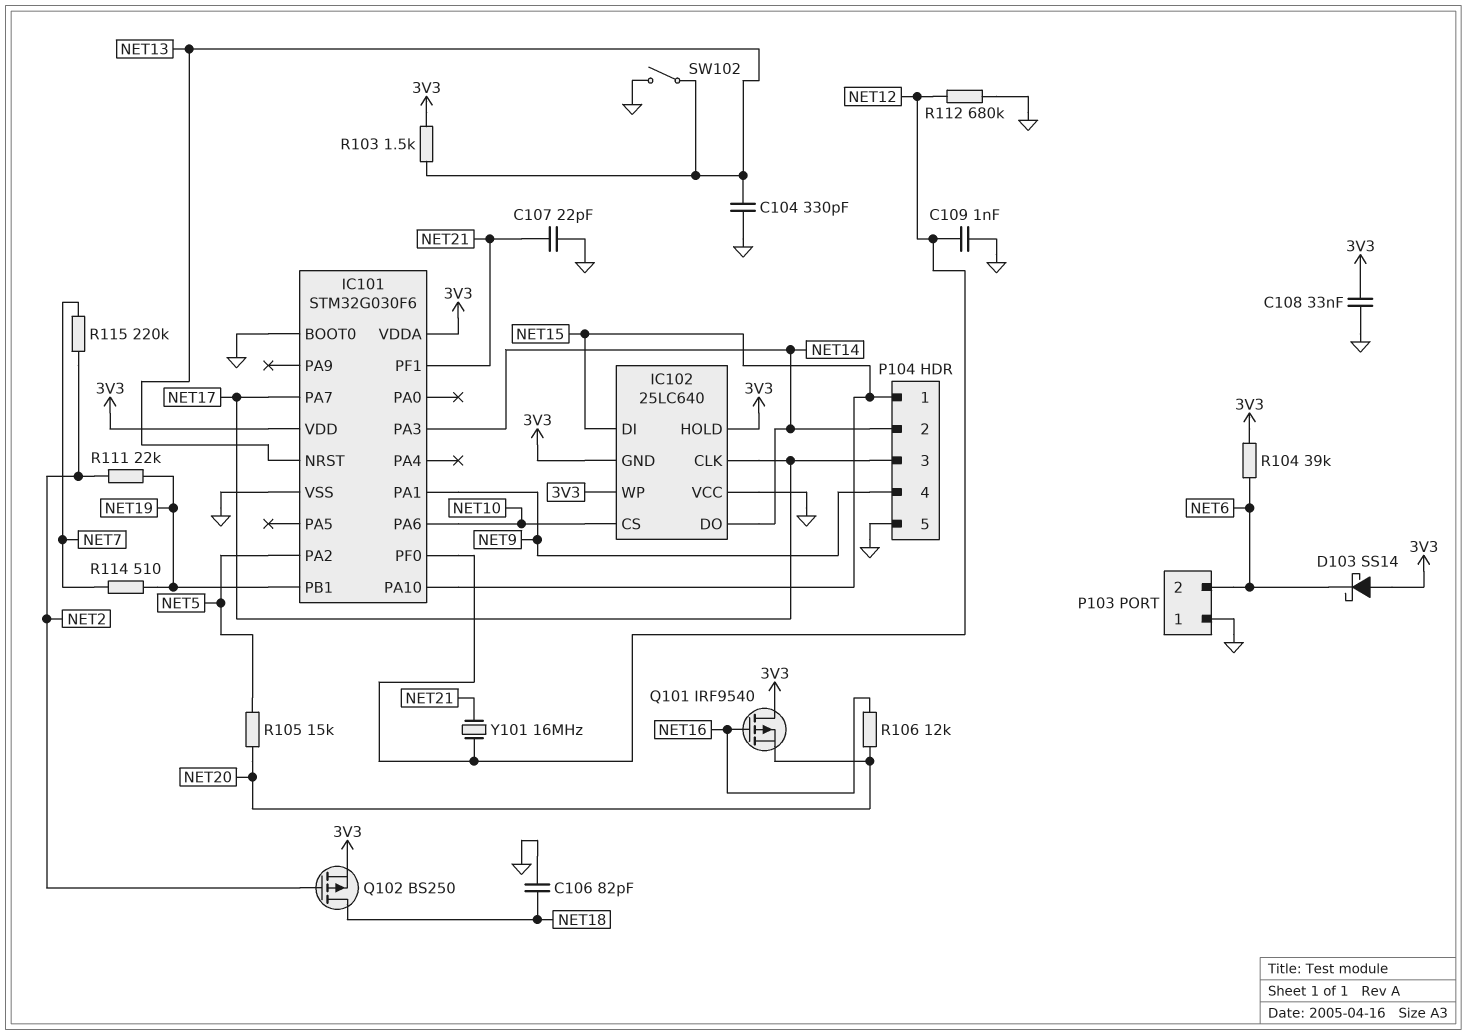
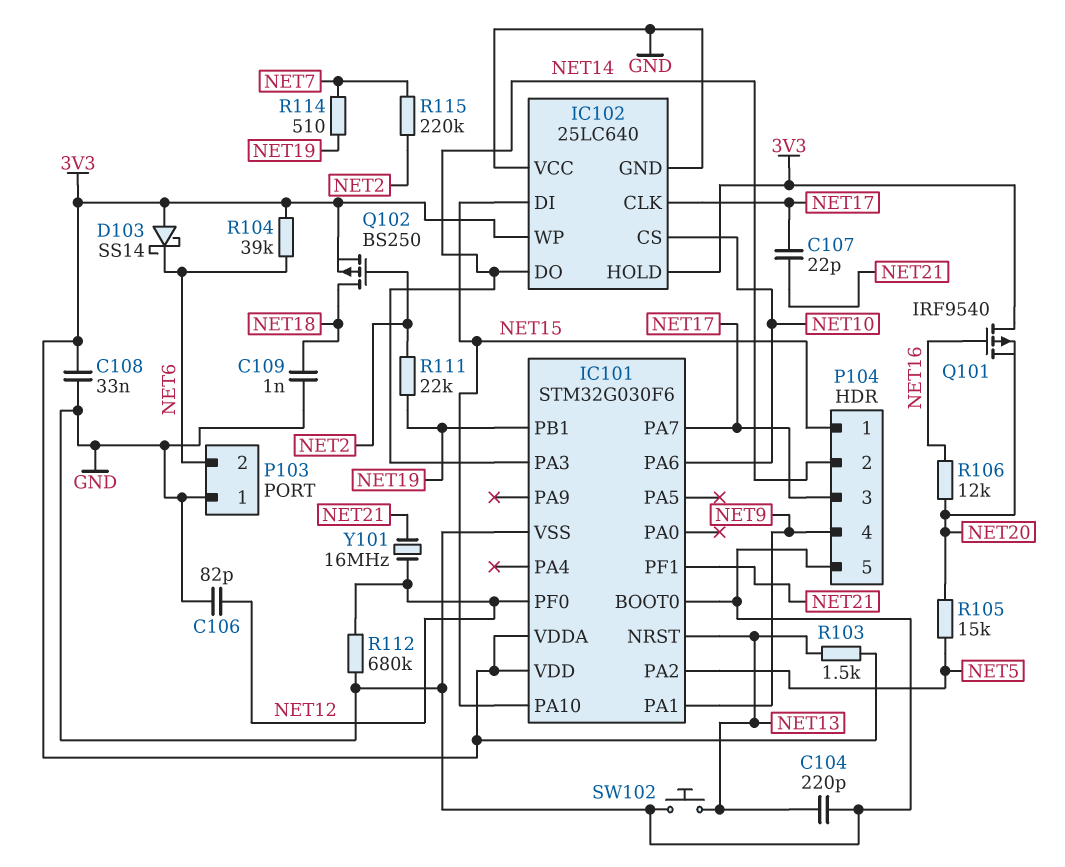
C104: 330pF (GND, NET13) -> 220pF (GND, NET13)
C106: 82pF (GND, NET18) -> 82pF (GND, NET12)
C107: 22pF (GND, NET21) -> 22pF (NET17, NET21)
C109: 1nF (GND, NET12) -> 1nF (GND, NET18)
IC102 pin GND: 3V3 -> GND
SW102: switch (GND, NET13) -> button (GND, NET13)

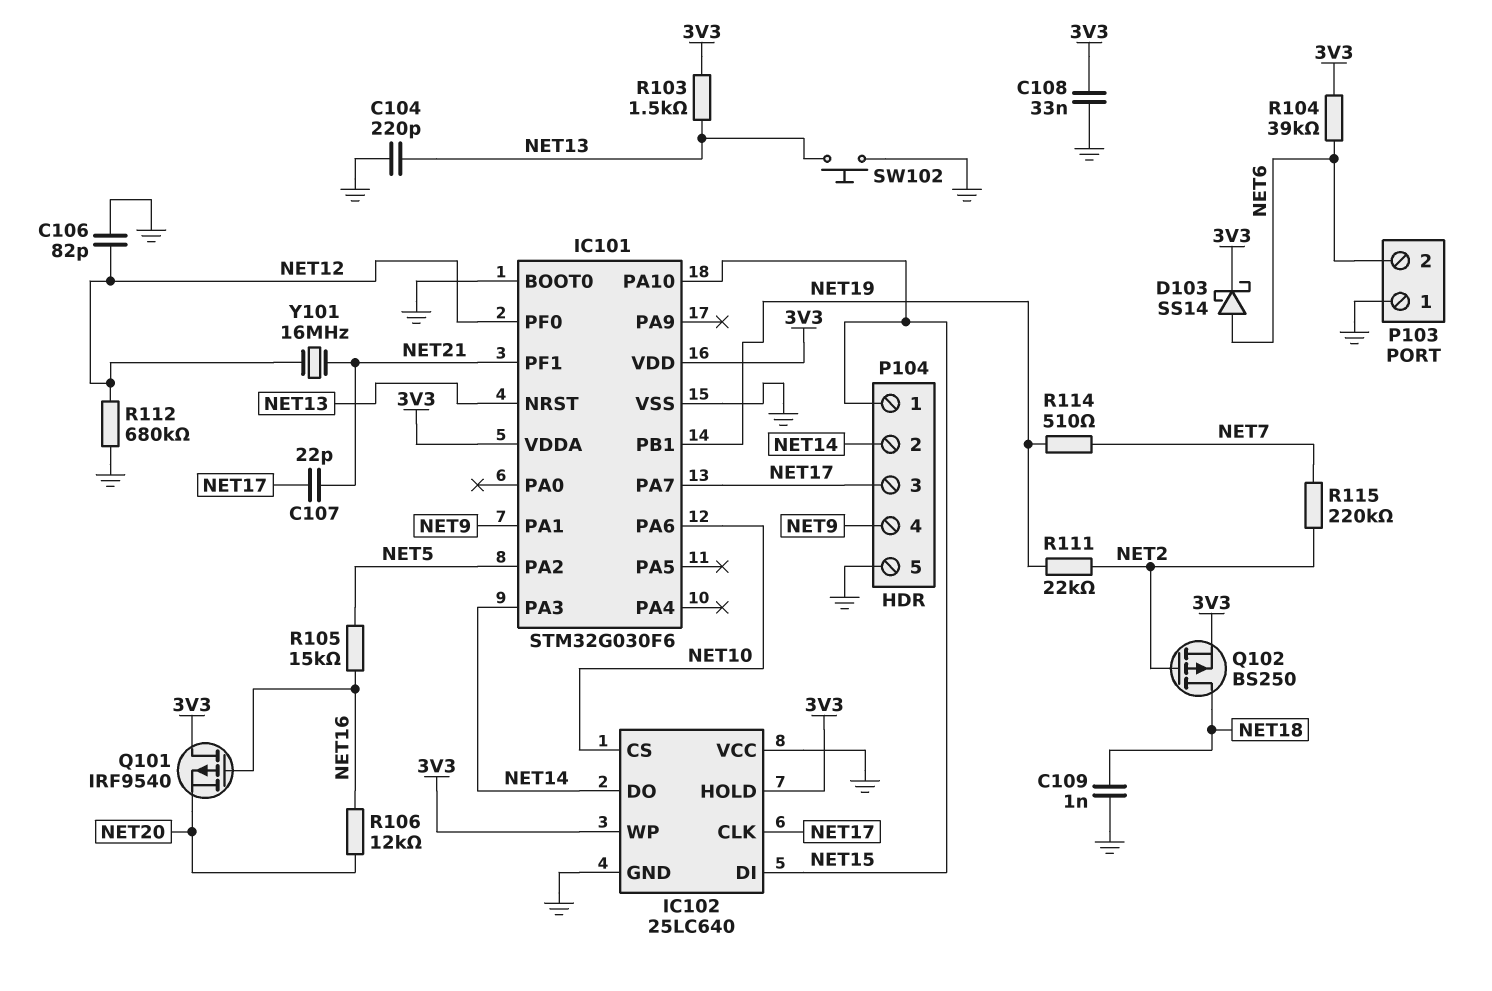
D103: schottky SS14 (A 3V3, K NET6) -> schottky SS14 (A NET6, K 3V3)
R105: 15k (NET5, NET20) -> 15k (NET5, NET16)

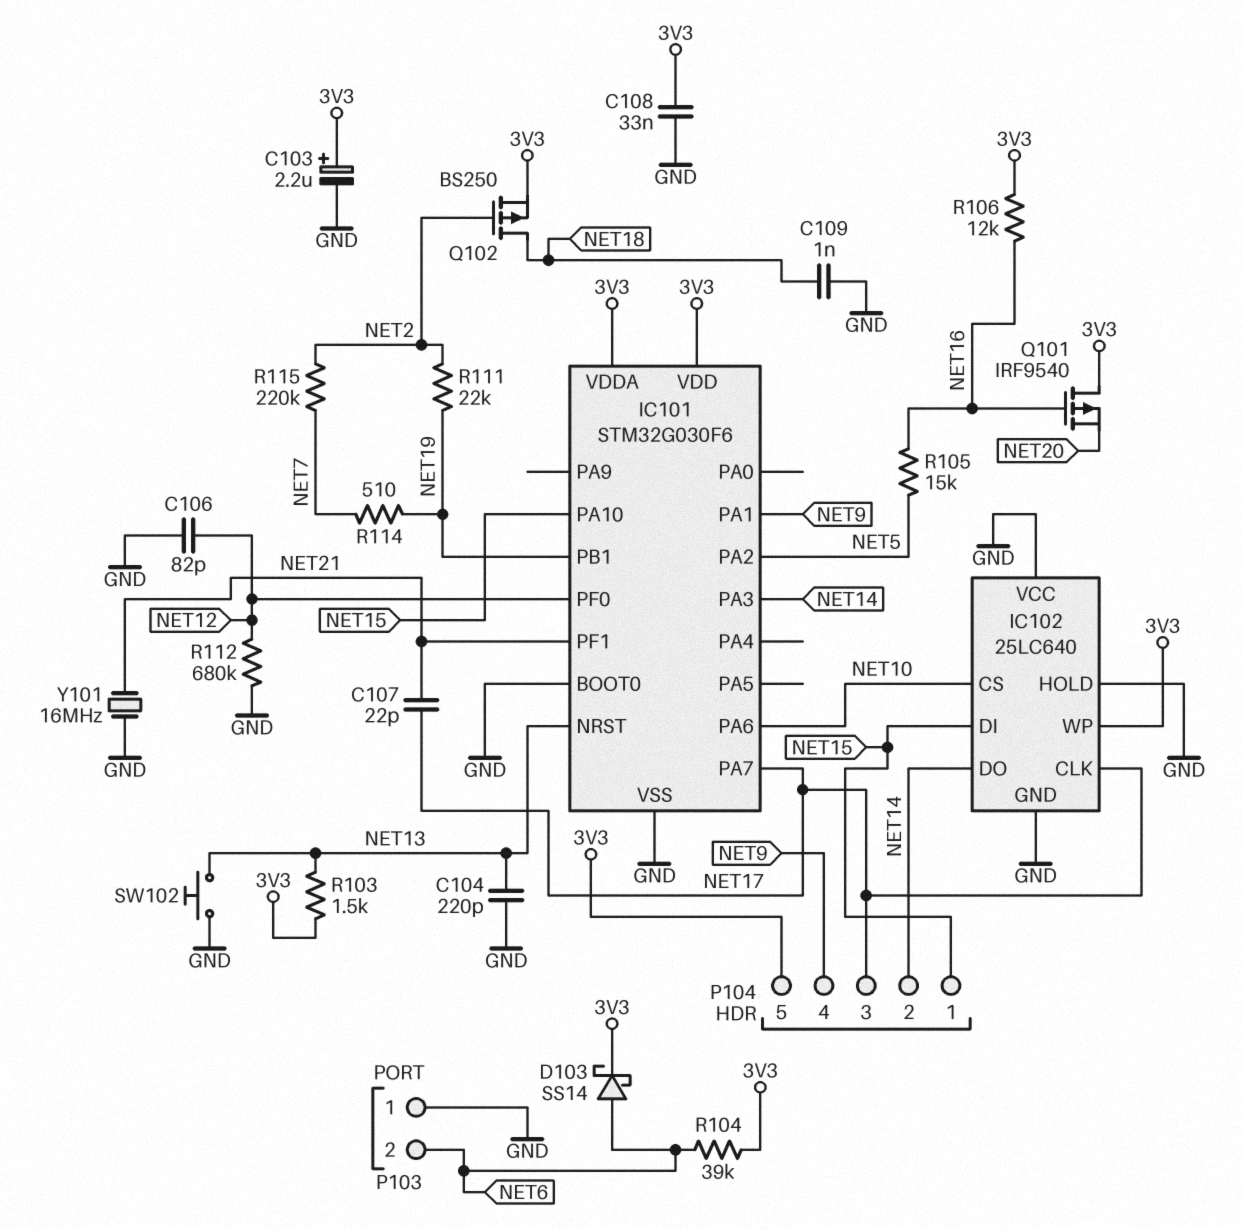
C103: none -> 2.2uF (plus 3V3, minus GND)
IC102 pin HOLD: 3V3 -> GND
P104 pin 5: GND -> 3V3
R106: 12k (NET16, NET20) -> 12k (3V3, NET16)
Y101: 16MHz (NET12, NET21) -> 16MHz (GND, NET21)

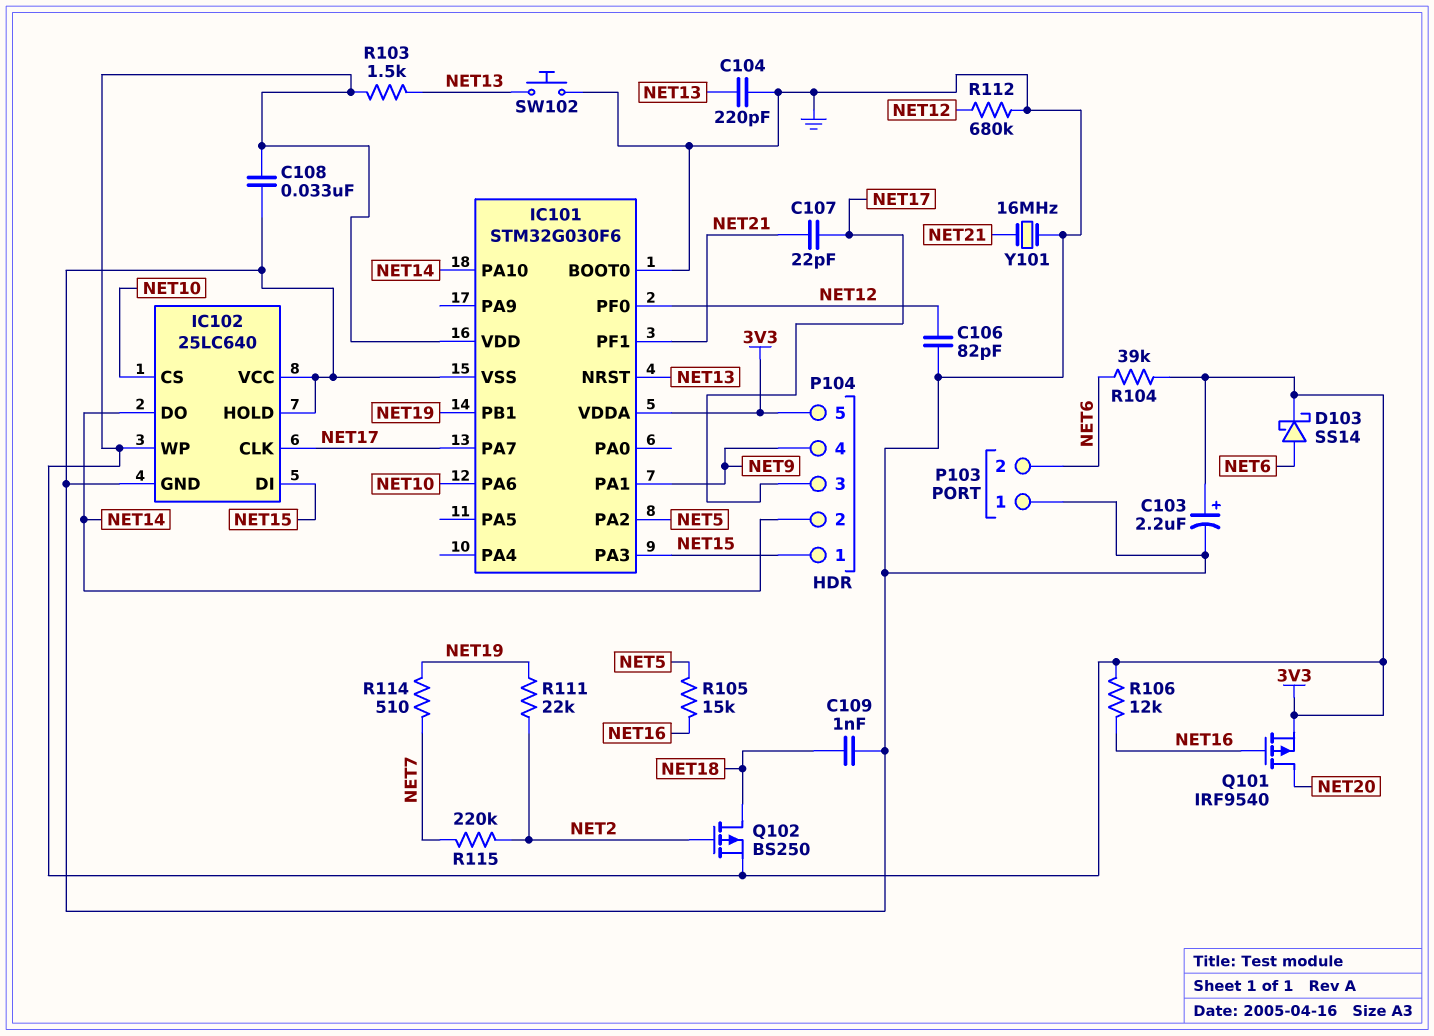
IC101 pin PA3: NET14 -> NET15
IC101 pin PA10: NET15 -> NET14
Q101: PMOS IRF9540 (G NET16, D 3V3, S NET20) -> PMOS IRF9540 (G NET16, D NET20, S 3V3)

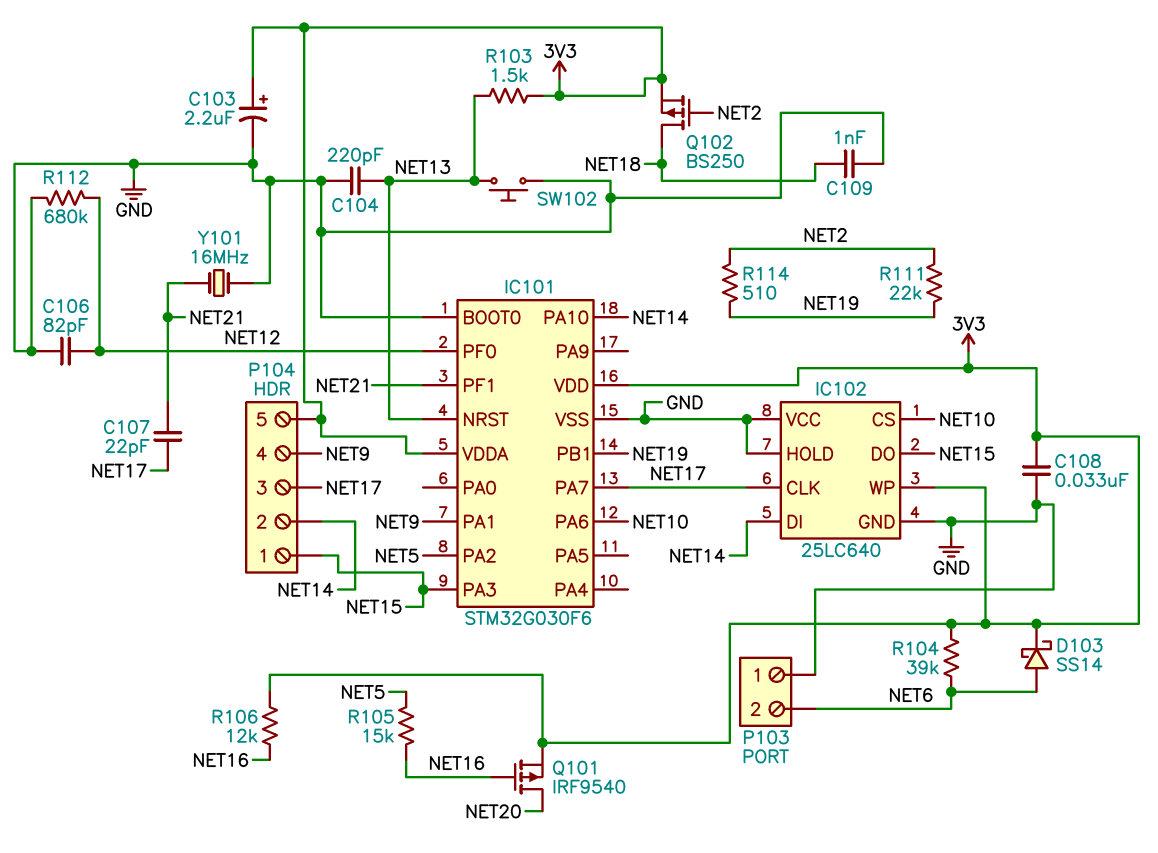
IC102 pin DI: NET15 -> NET14
IC102 pin DO: NET14 -> NET15
R114: 510 (NET7, NET19) -> 510 (NET2, NET19)
R115: 220k (NET2, NET7) -> none

